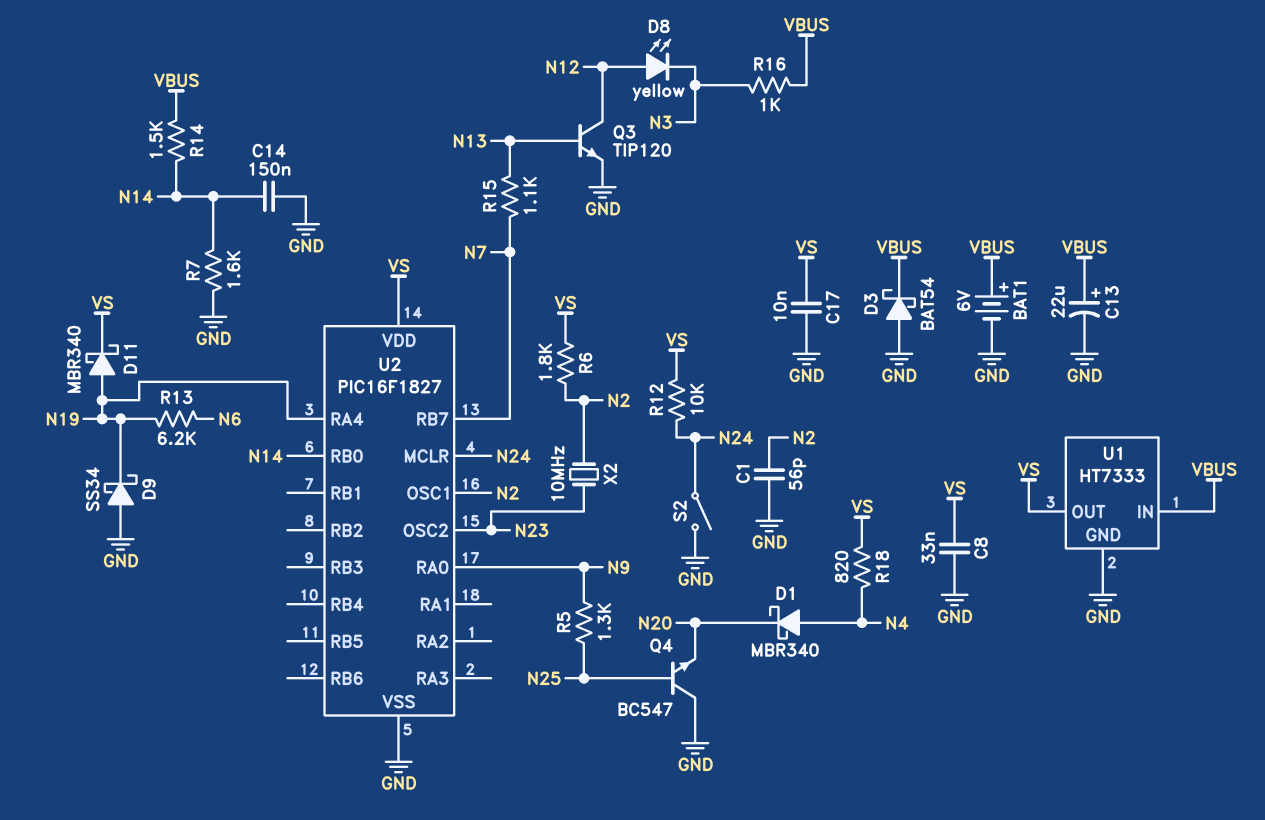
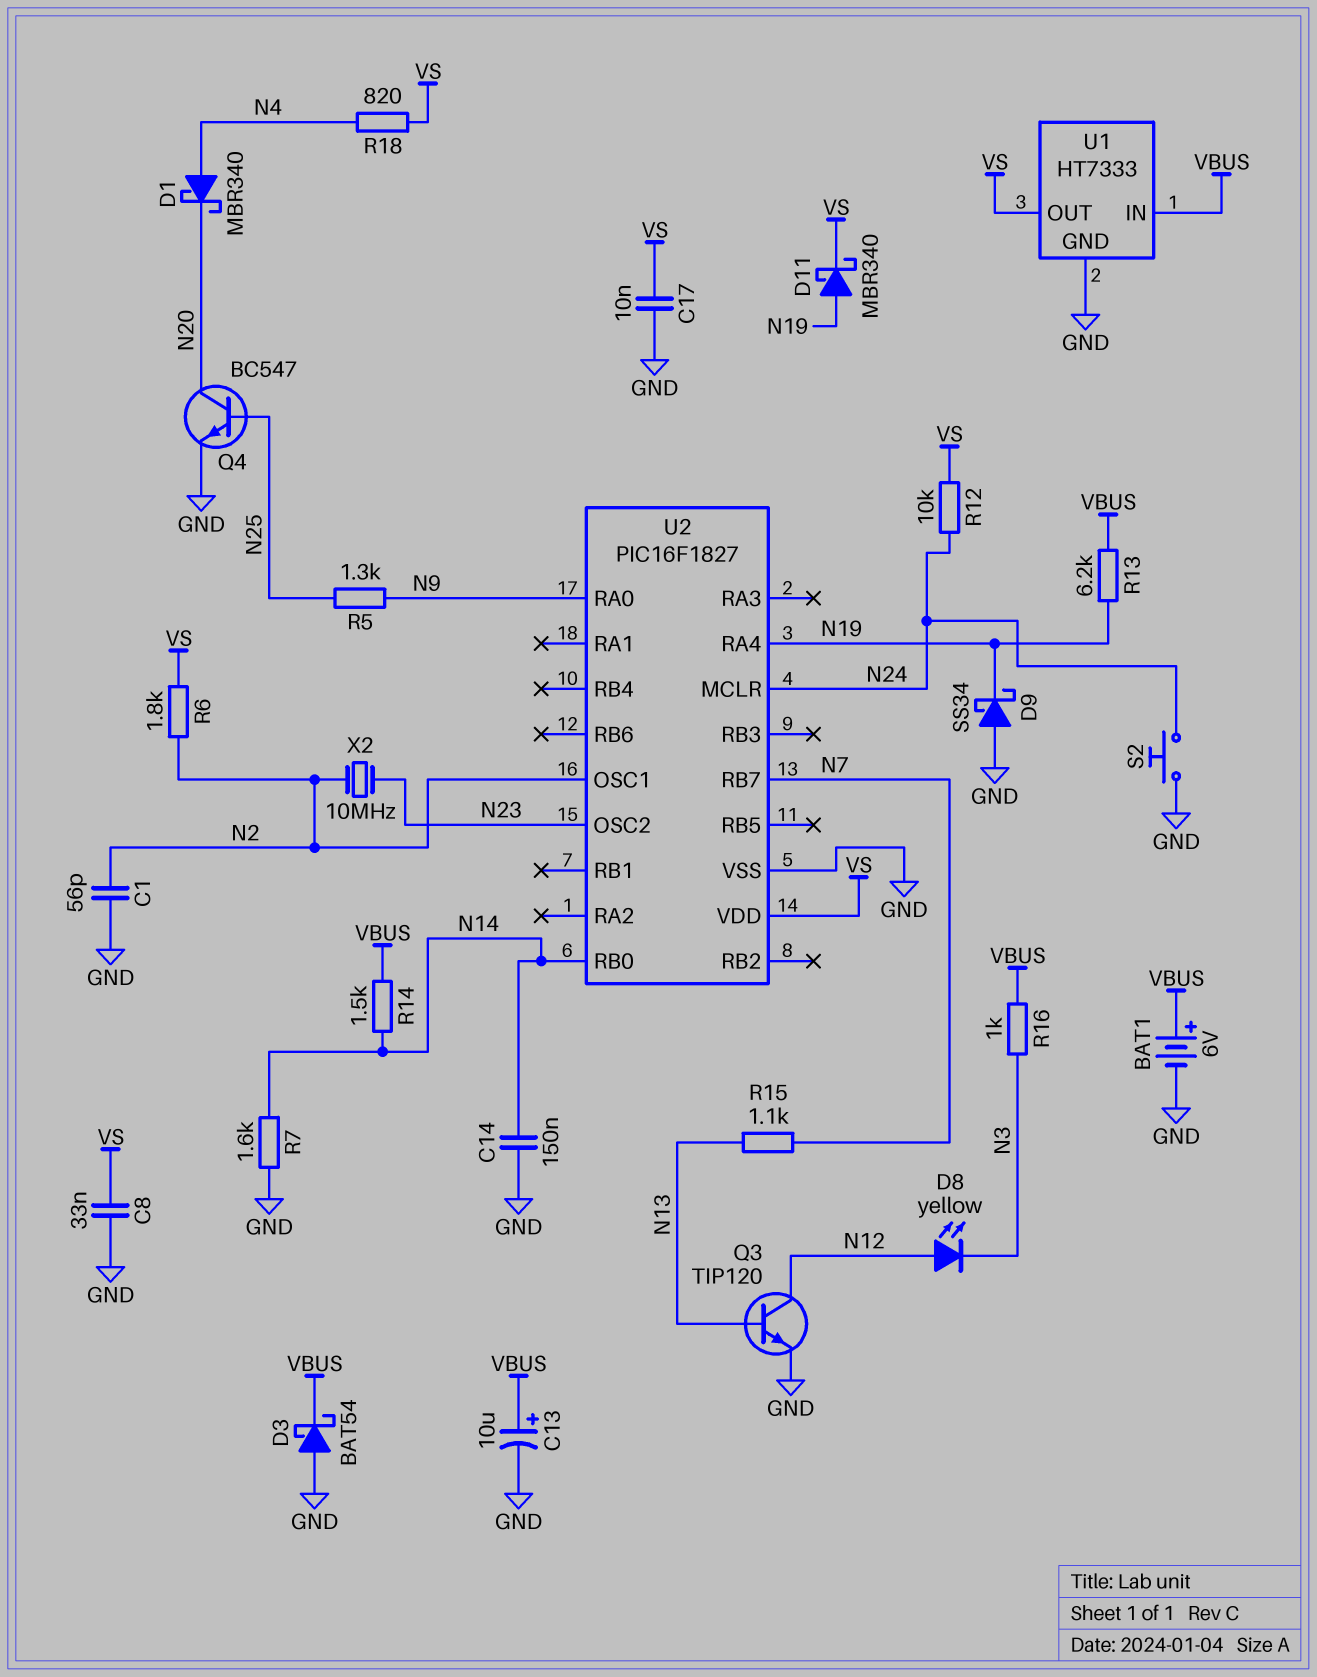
C13: 22uF (plus VBUS, minus GND) -> 10uF (plus VBUS, minus GND)
Q4: NPN BC547 (B N25, C GND, E N20) -> NPN BC547 (B N25, C N20, E GND)
R13: 6.2k (N6, N19) -> 6.2k (N19, VBUS)
S2: switch (GND, N24) -> button (GND, N24)

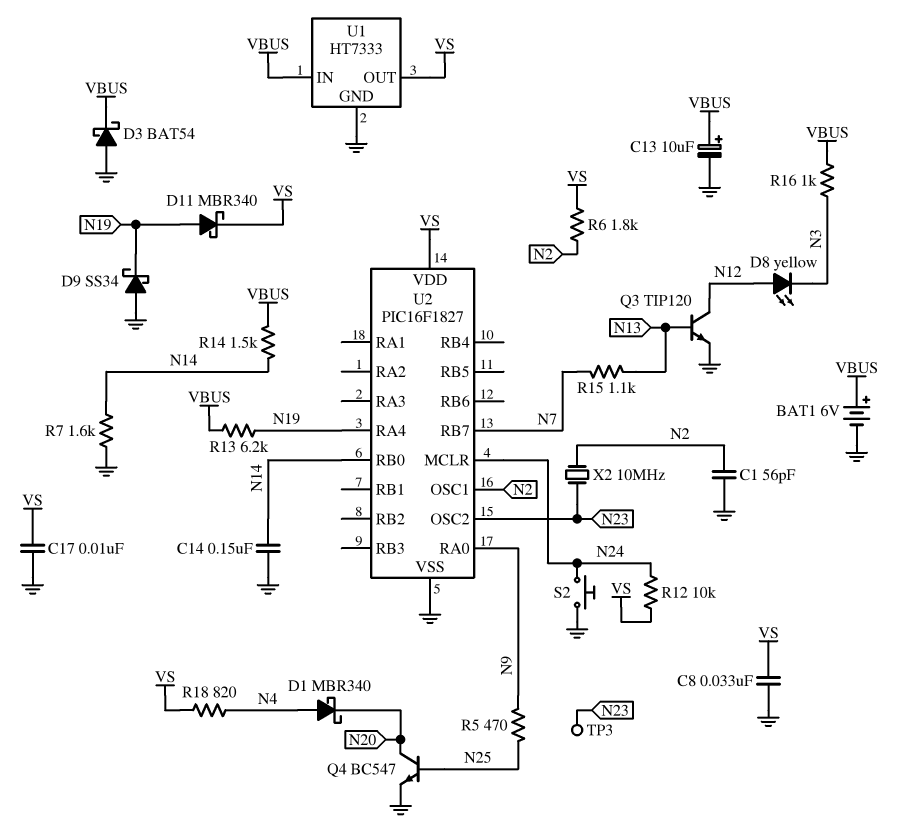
R5: 1.3k (N9, N25) -> 470 (N9, N25)
TP3: none -> test point (N23)

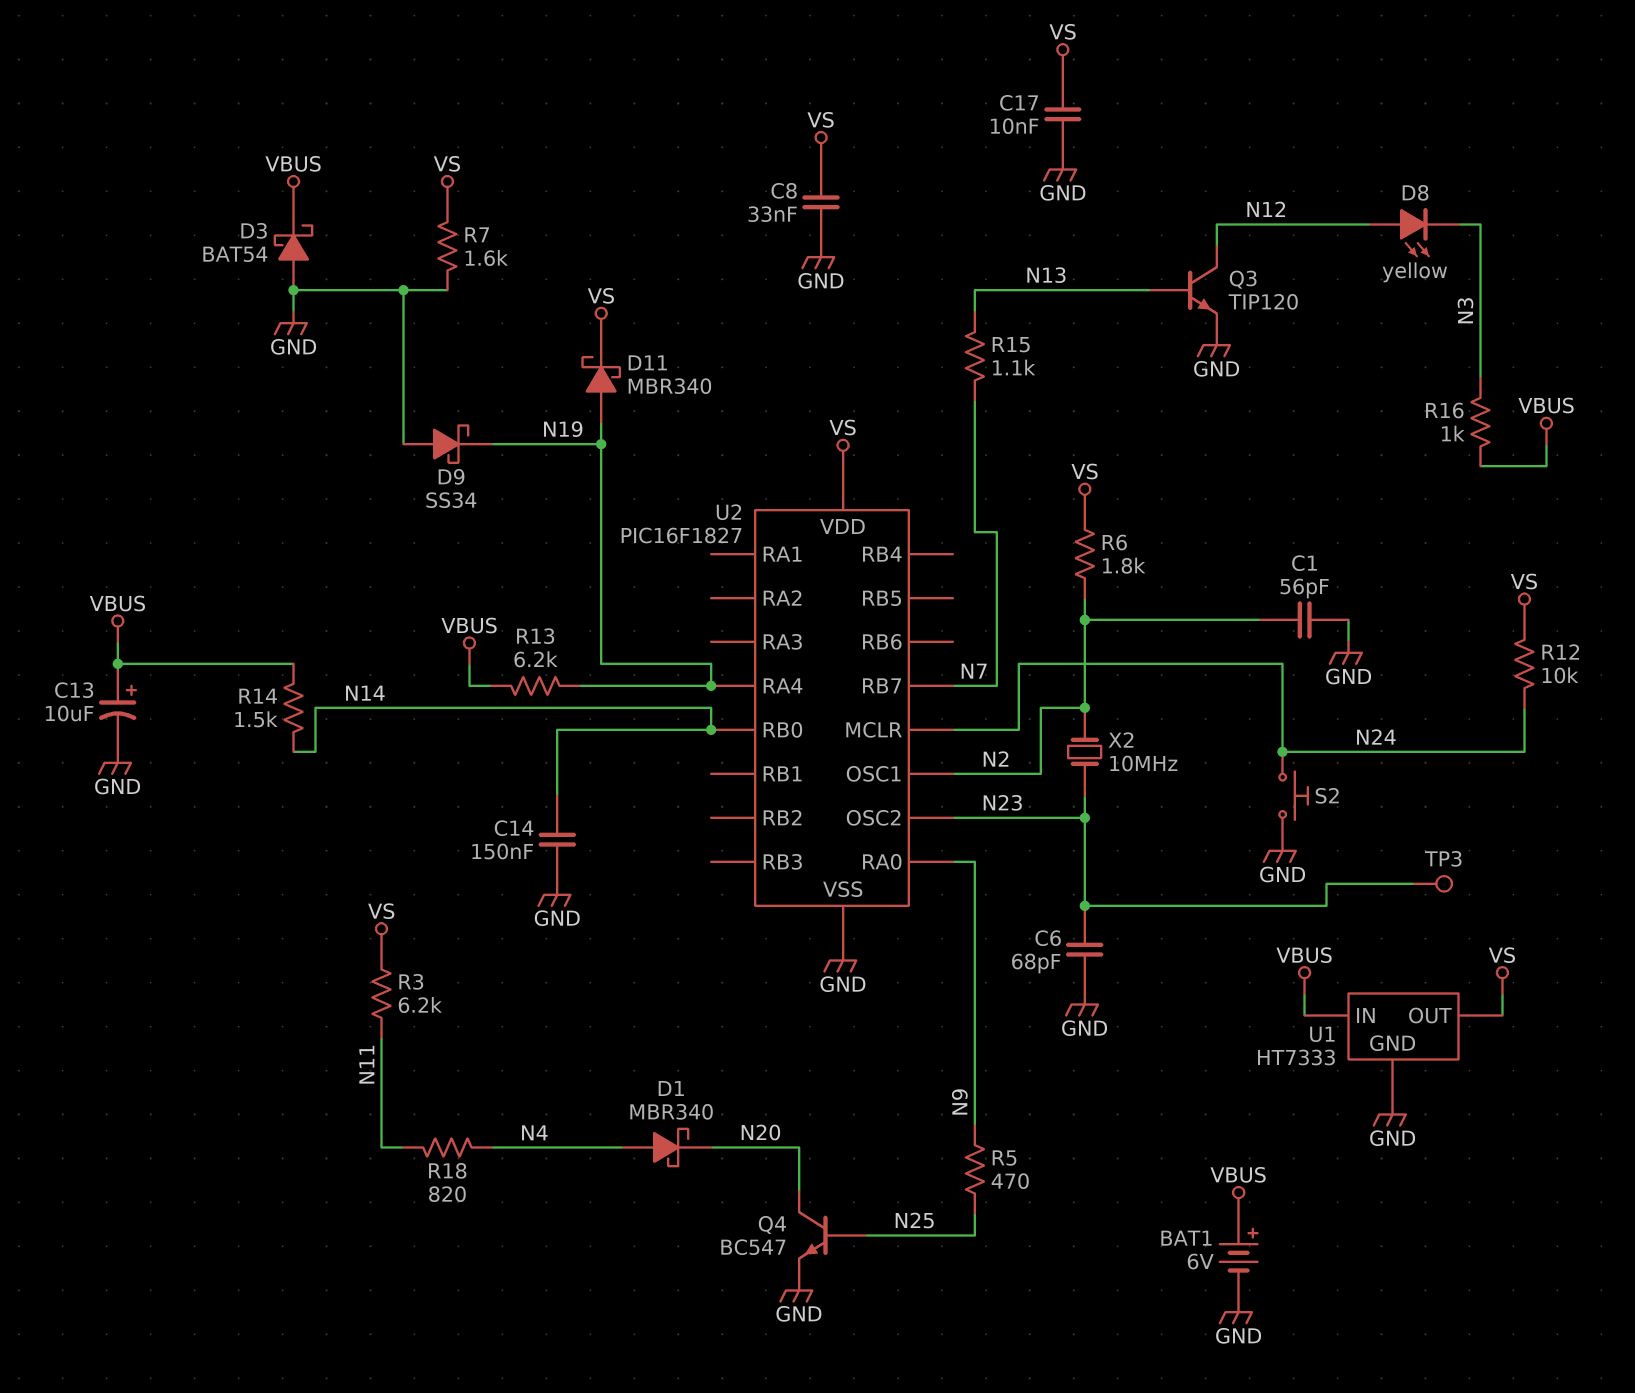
C6: none -> 68pF (GND, N23)
R3: none -> 6.2k (N11, VS)
R7: 1.6k (GND, N14) -> 1.6k (GND, VS)
R18: 820 (N4, VS) -> 820 (N4, N11)

